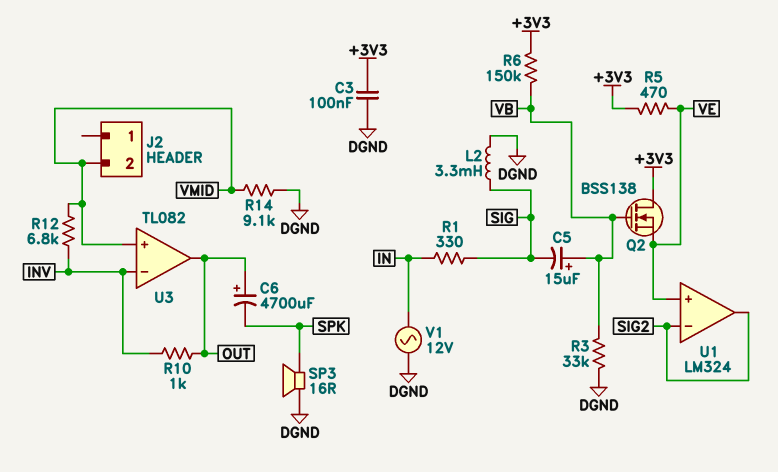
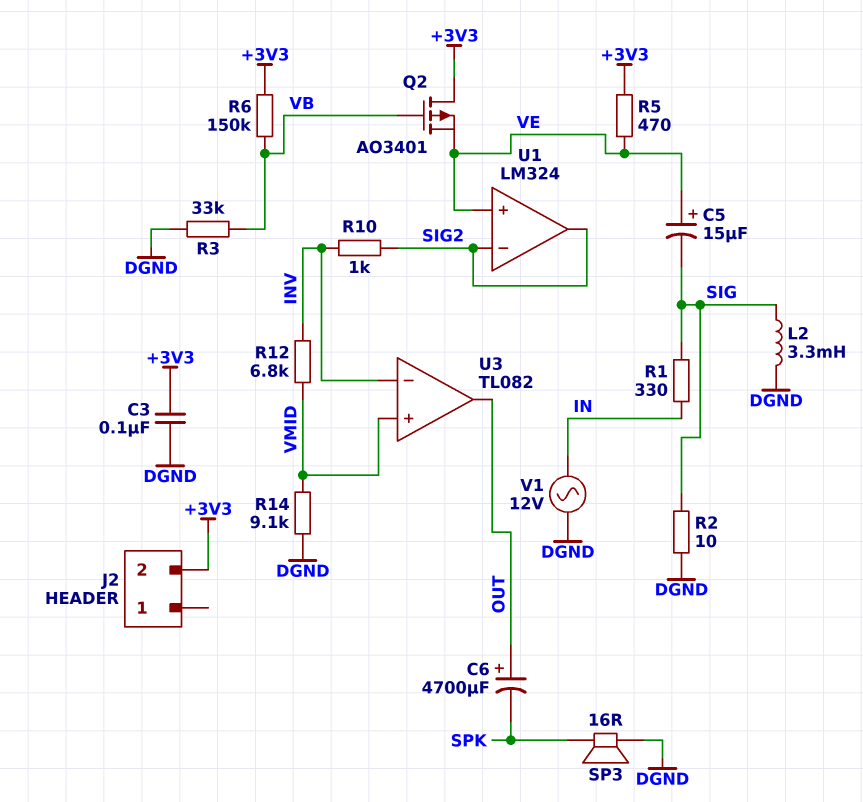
C5: 15uF (plus VB, minus SIG) -> 15uF (plus VE, minus SIG)
J2 pin 2: VMID -> +3V3
Q2: NMOS BSS138 (G VB, D +3V3, S VE) -> PMOS AO3401 (G VB, D +3V3, S VE)
R2: none -> 10 (DGND, SIG)
R10: 1k (INV, OUT) -> 1k (INV, SIG2)

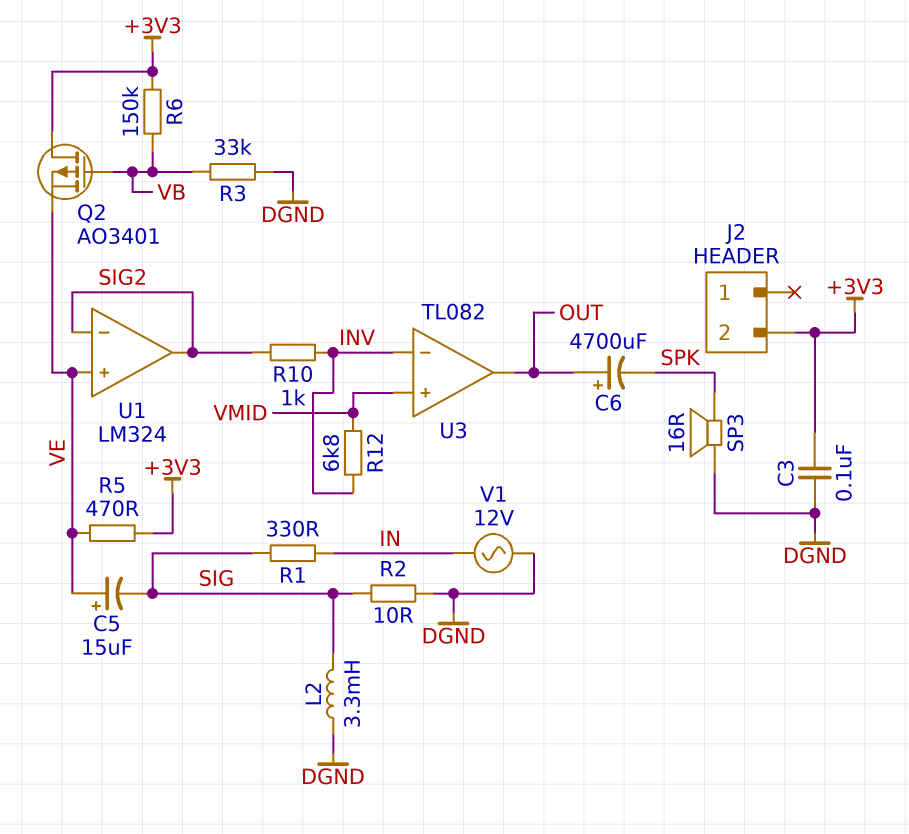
R14: 9.1k (DGND, VMID) -> none

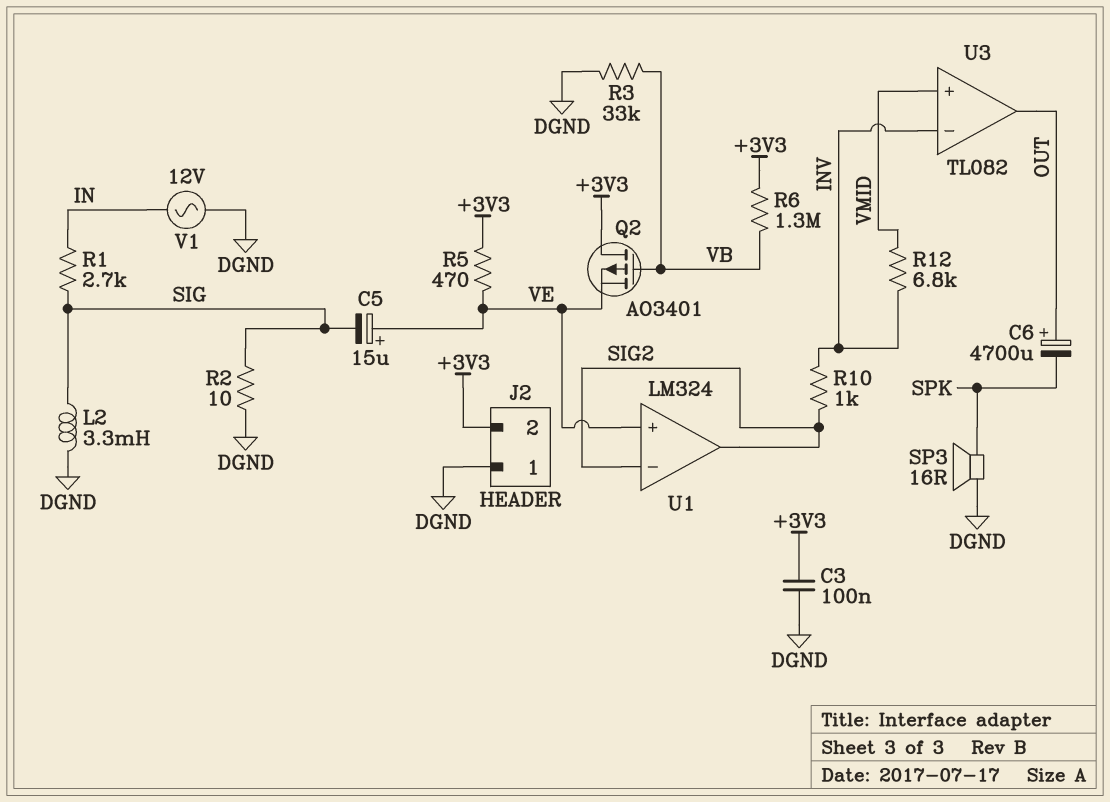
J2 pin 1: none -> DGND
R1: 330 (IN, SIG) -> 2.7k (IN, SIG)
R6: 150k (+3V3, VB) -> 1.3M (+3V3, VB)

